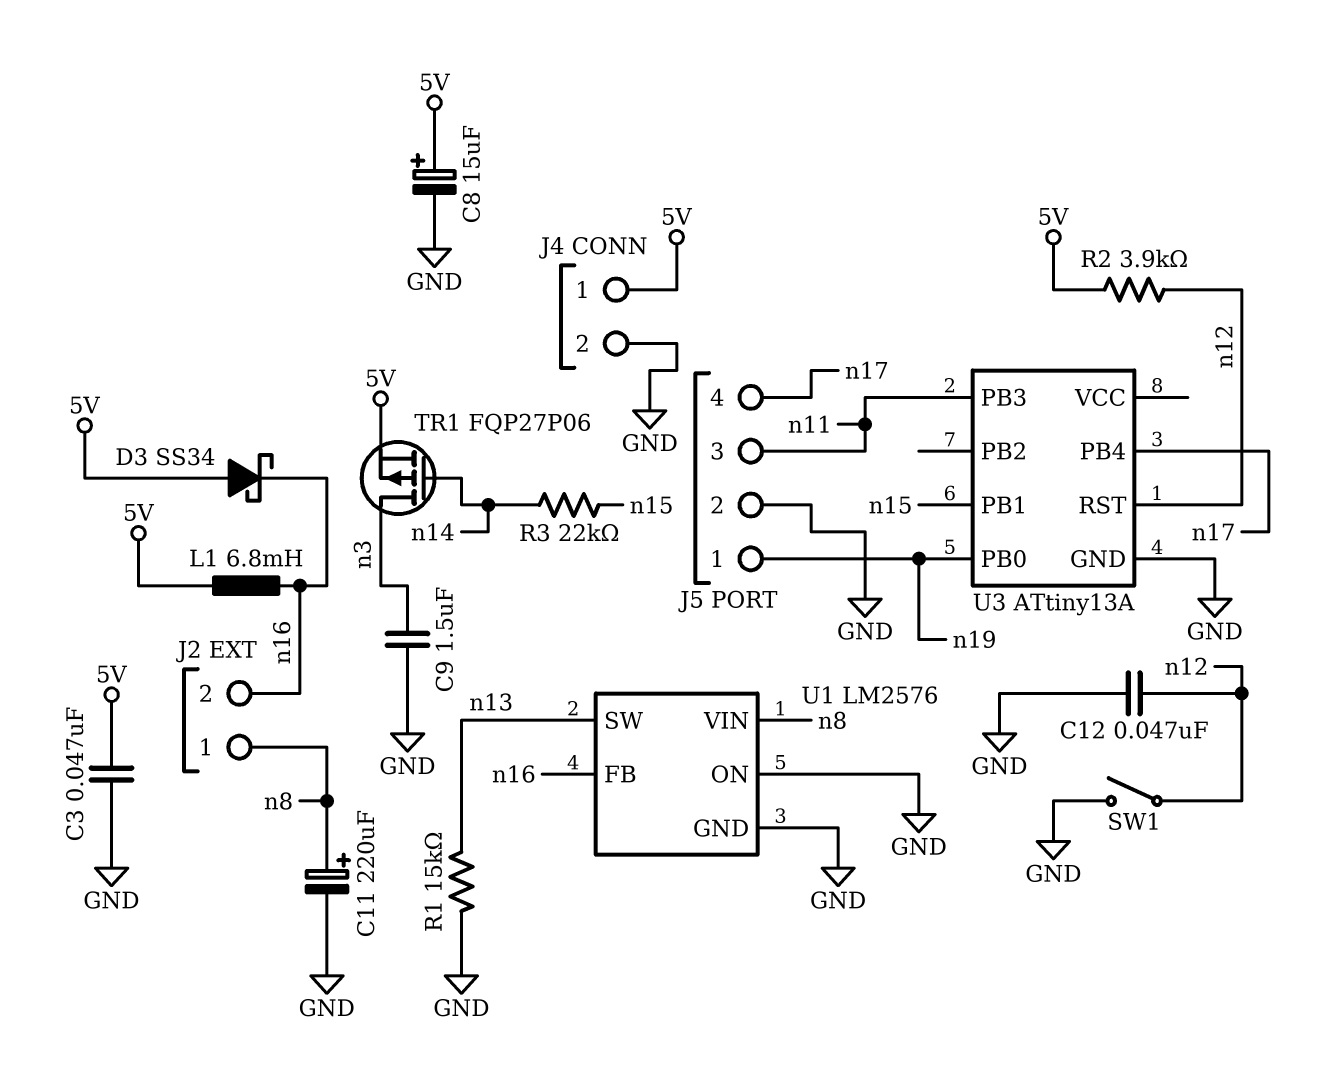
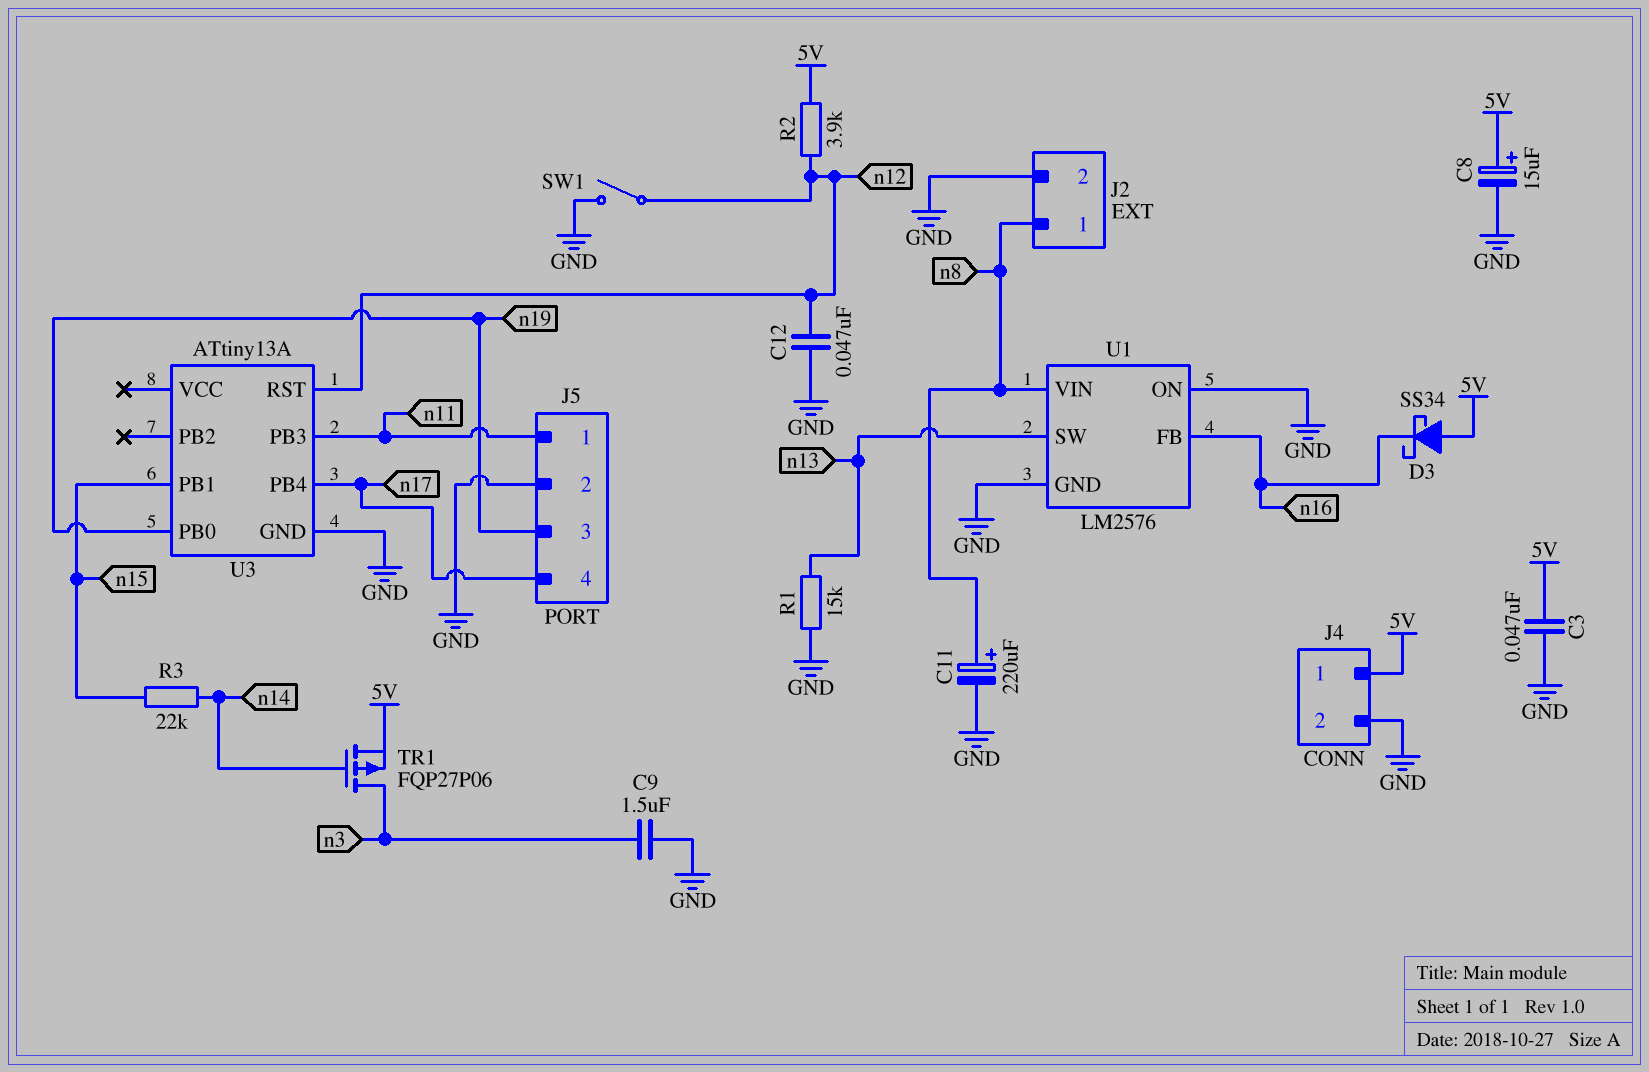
J2 pin 2: n16 -> GND
J5 pin 1: n19 -> n11
J5 pin 3: n11 -> n19
L1: 6.8mH (5V, n16) -> none

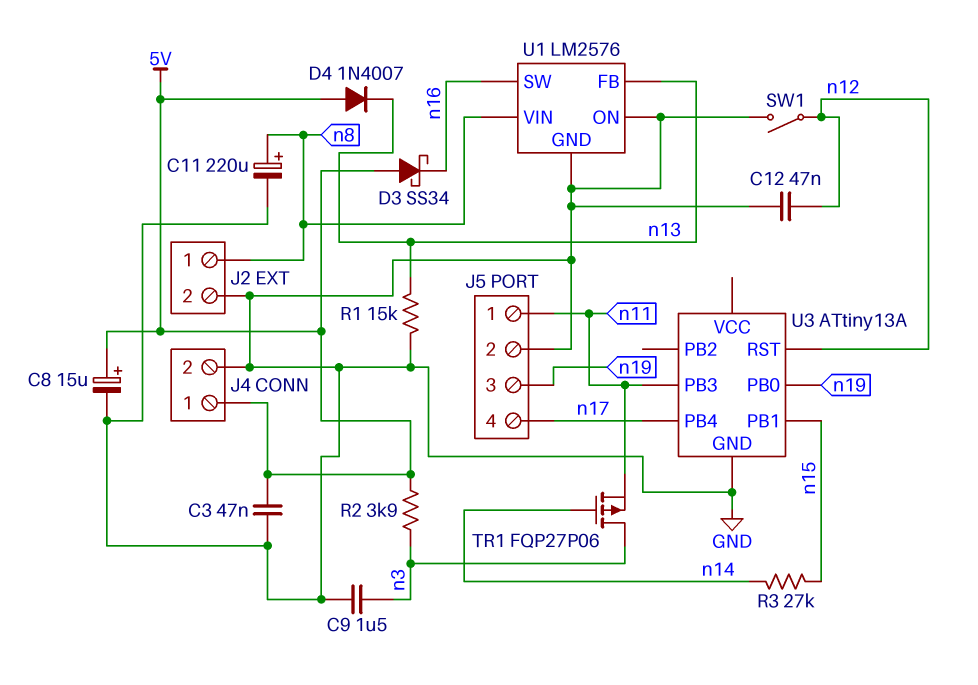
D4: none -> diode 1N4007 (A 5V, K n13)
R2: 3.9k (5V, n12) -> 3.9k (5V, n3)
R3: 22k (n14, n15) -> 27k (n14, n15)
TR1: PMOS FQP27P06 (G n14, D n3, S 5V) -> PMOS FQP27P06 (G n14, D n3, S n11)
U1 pin FB: n16 -> n13
U1 pin SW: n13 -> n16

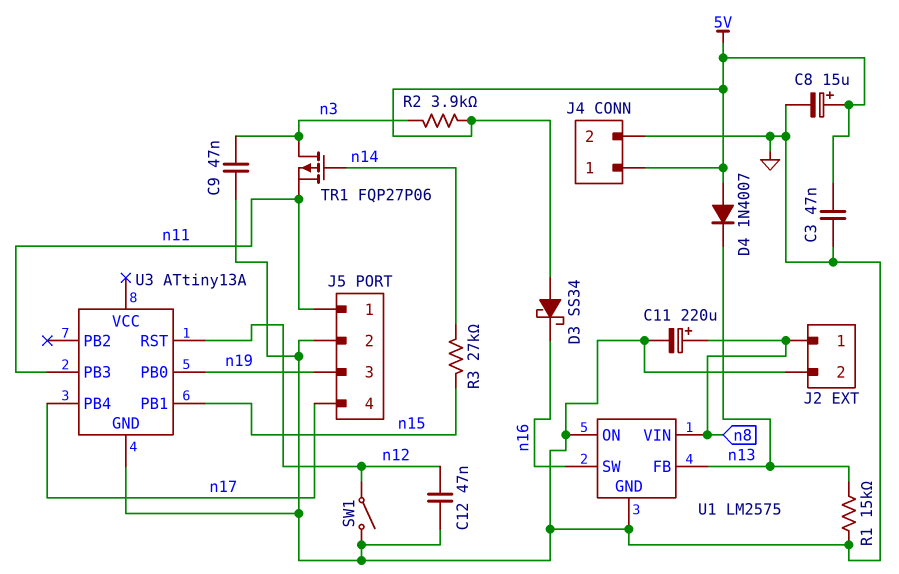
C9: 1.5uF (GND, n3) -> 47nF (GND, n3)
U1: LM2576 -> LM2575

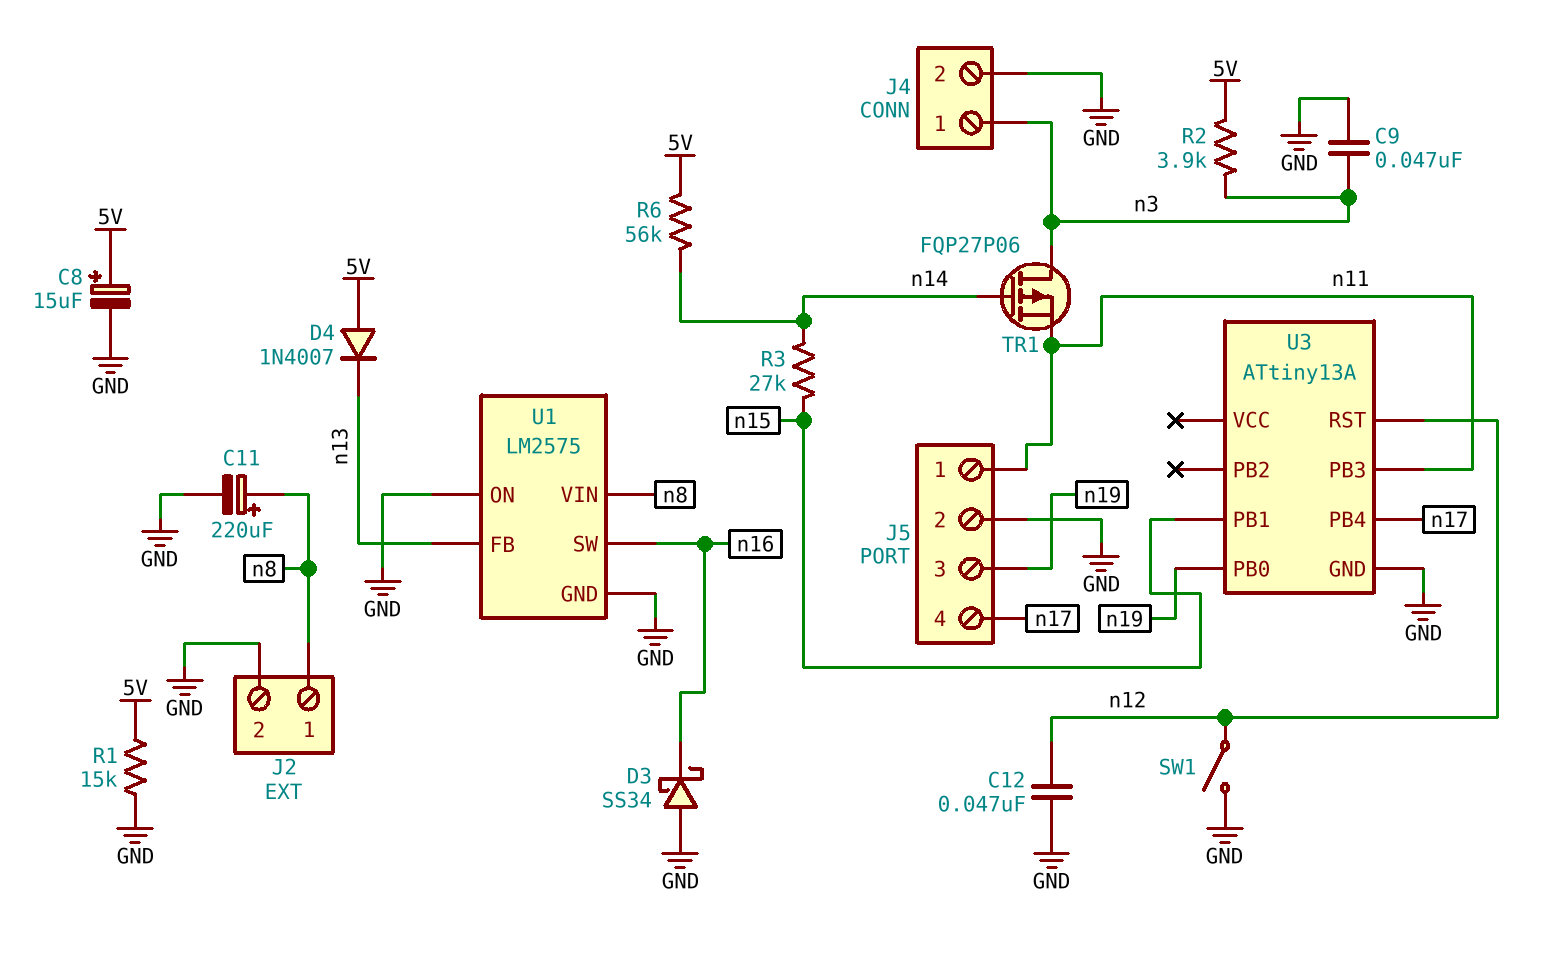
C3: 47nF (5V, GND) -> none
D3: schottky SS34 (A 5V, K n16) -> schottky SS34 (A GND, K n16)
J4 pin 1: 5V -> n3
R1: 15k (GND, n13) -> 15k (5V, GND)
R6: none -> 56k (5V, n14)

